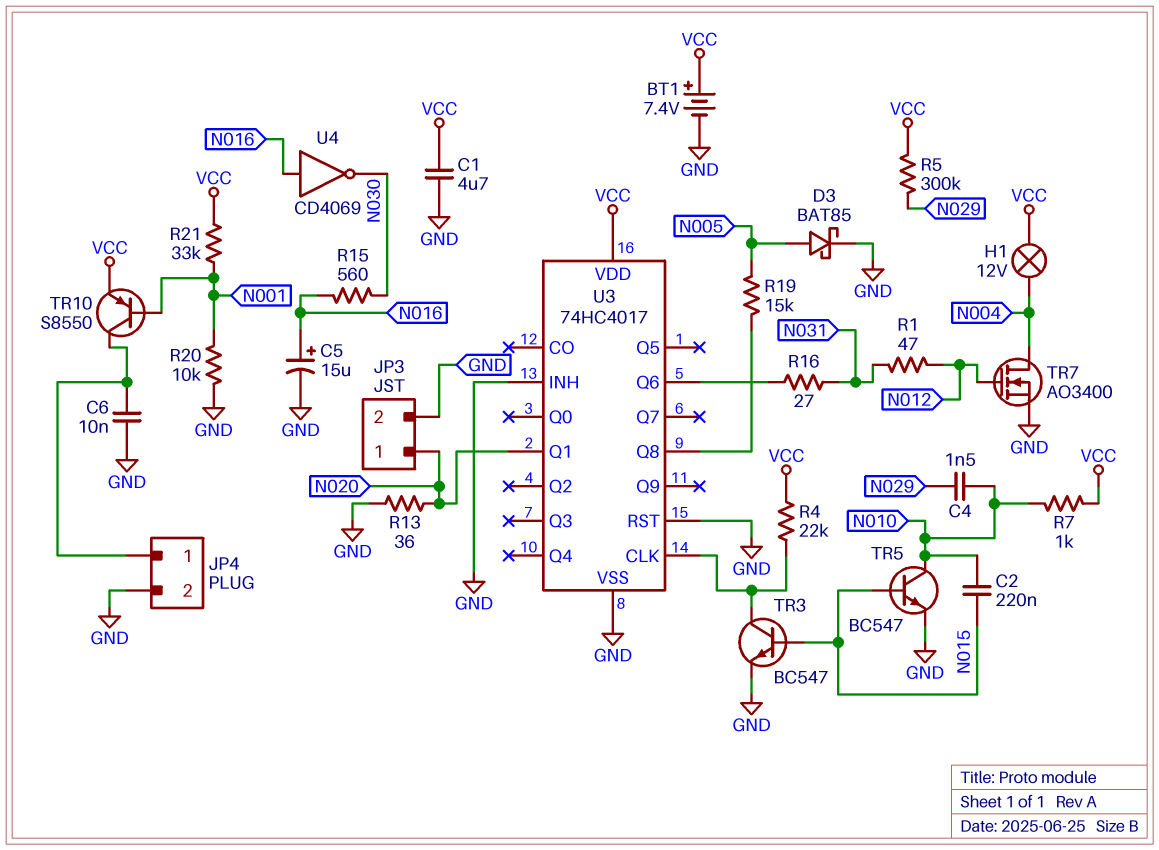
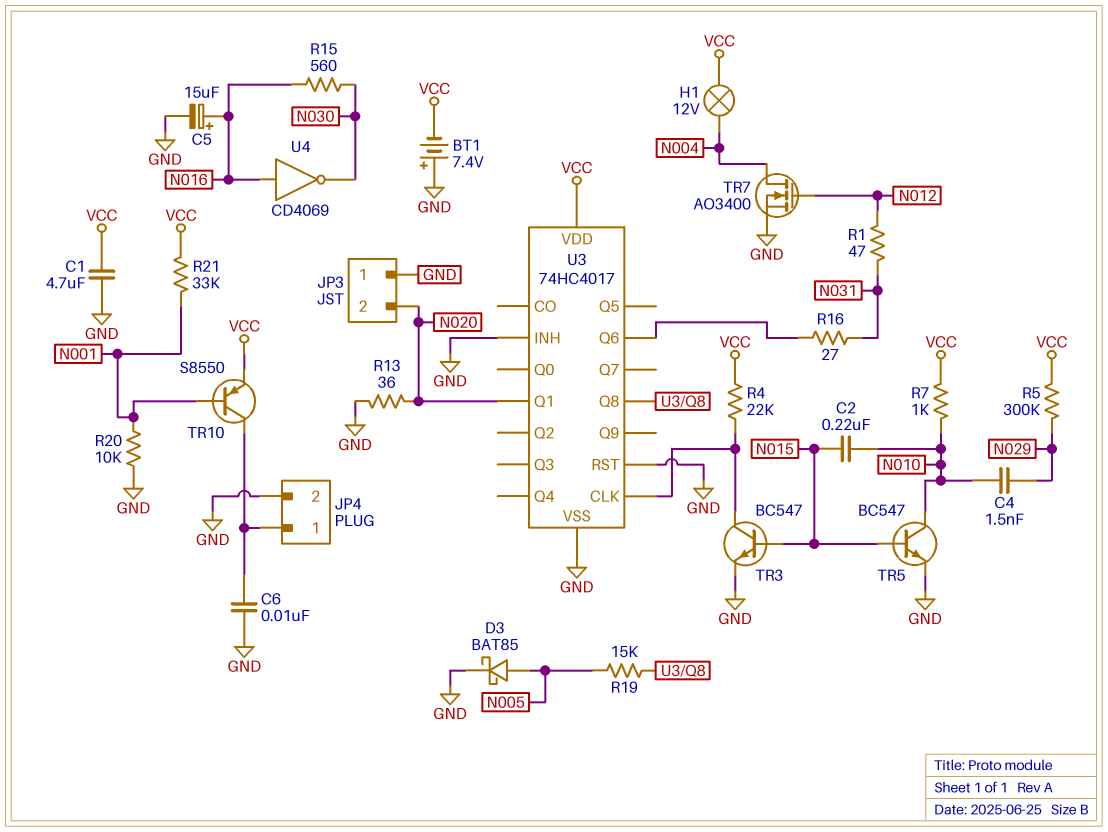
BT1: 7.4V (plus VCC, minus GND) -> 7.4V (plus GND, minus VCC)
JP3 pin 1: N020 -> GND
JP3 pin 2: GND -> N020

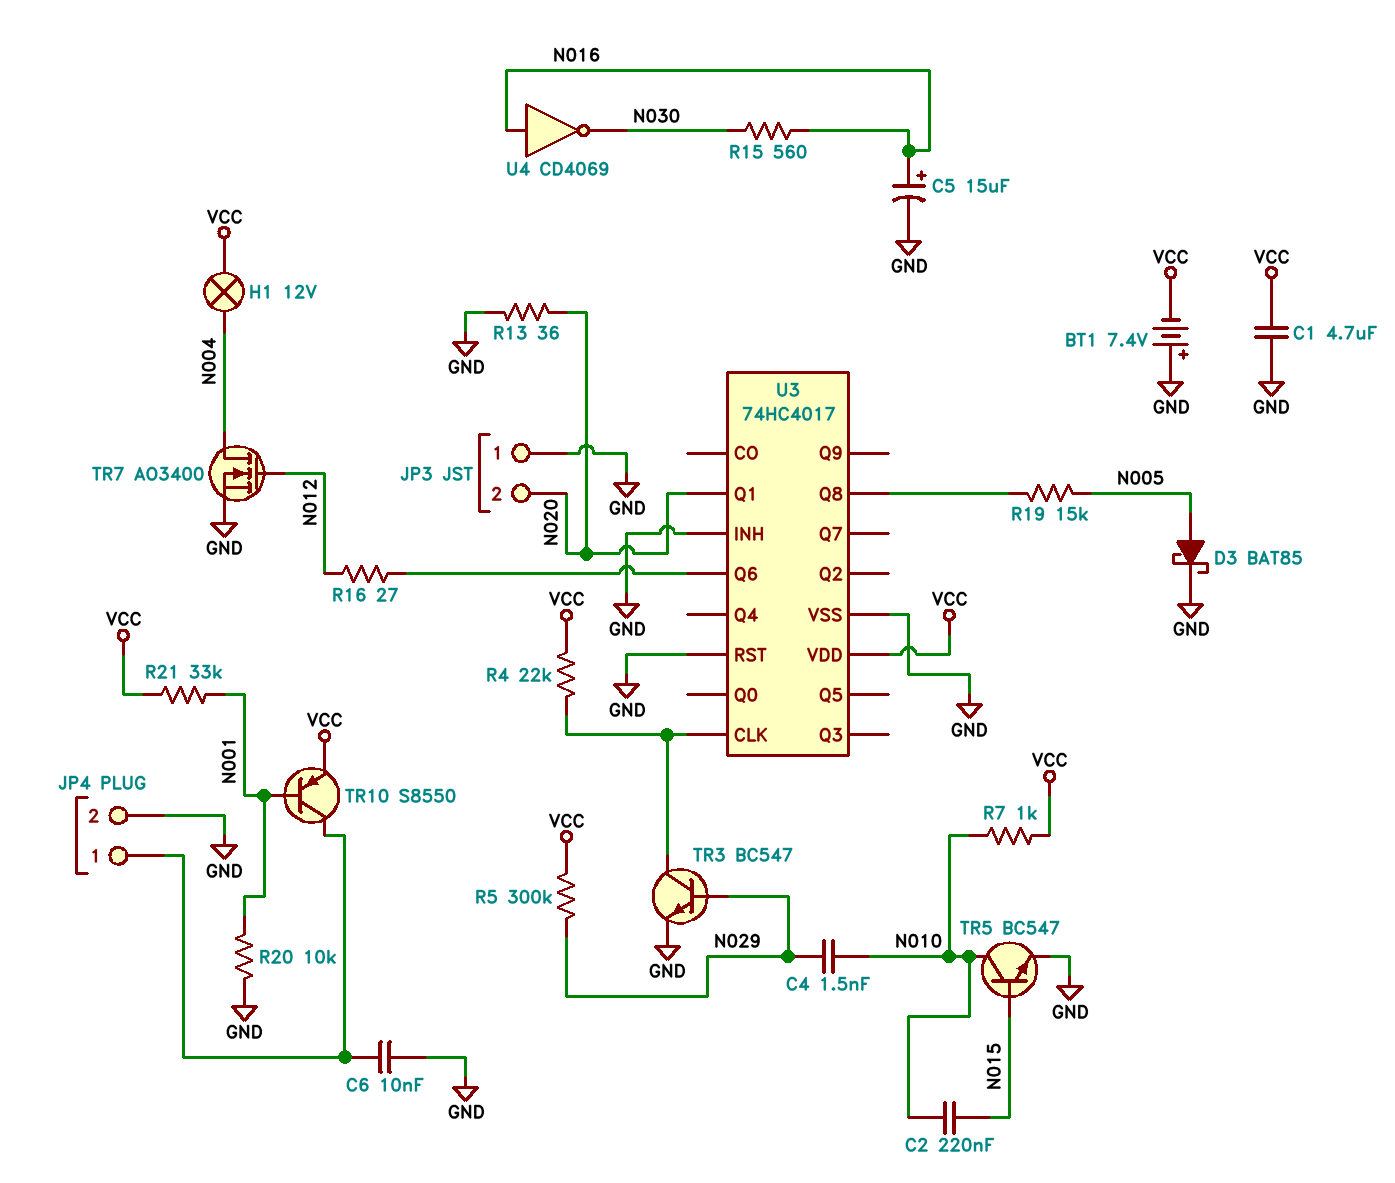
R1: 47 (N012, N031) -> none
R16: 27 (N031, U3/Q6) -> 27 (N012, U3/Q6)
TR3: NPN BC547 (B N015, C U3/CLK, E GND) -> NPN BC547 (B N029, C U3/CLK, E GND)

